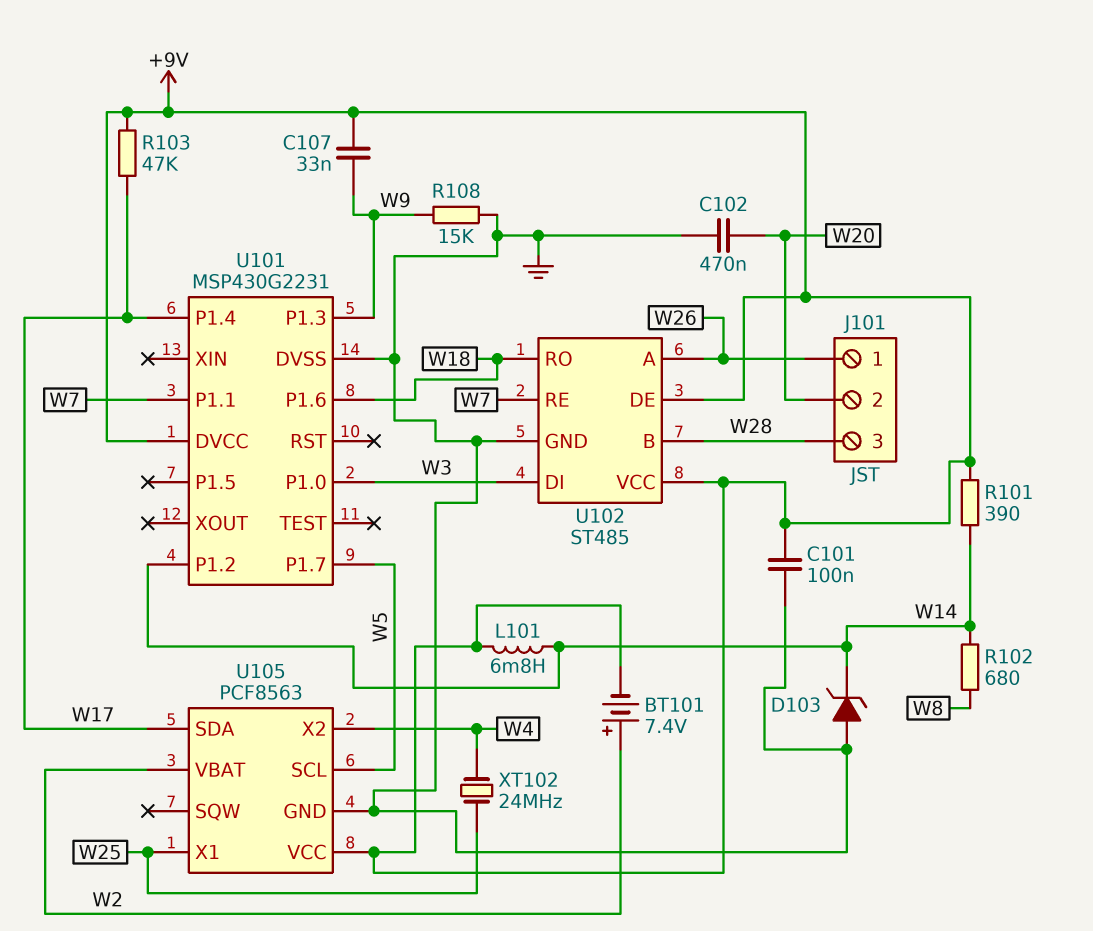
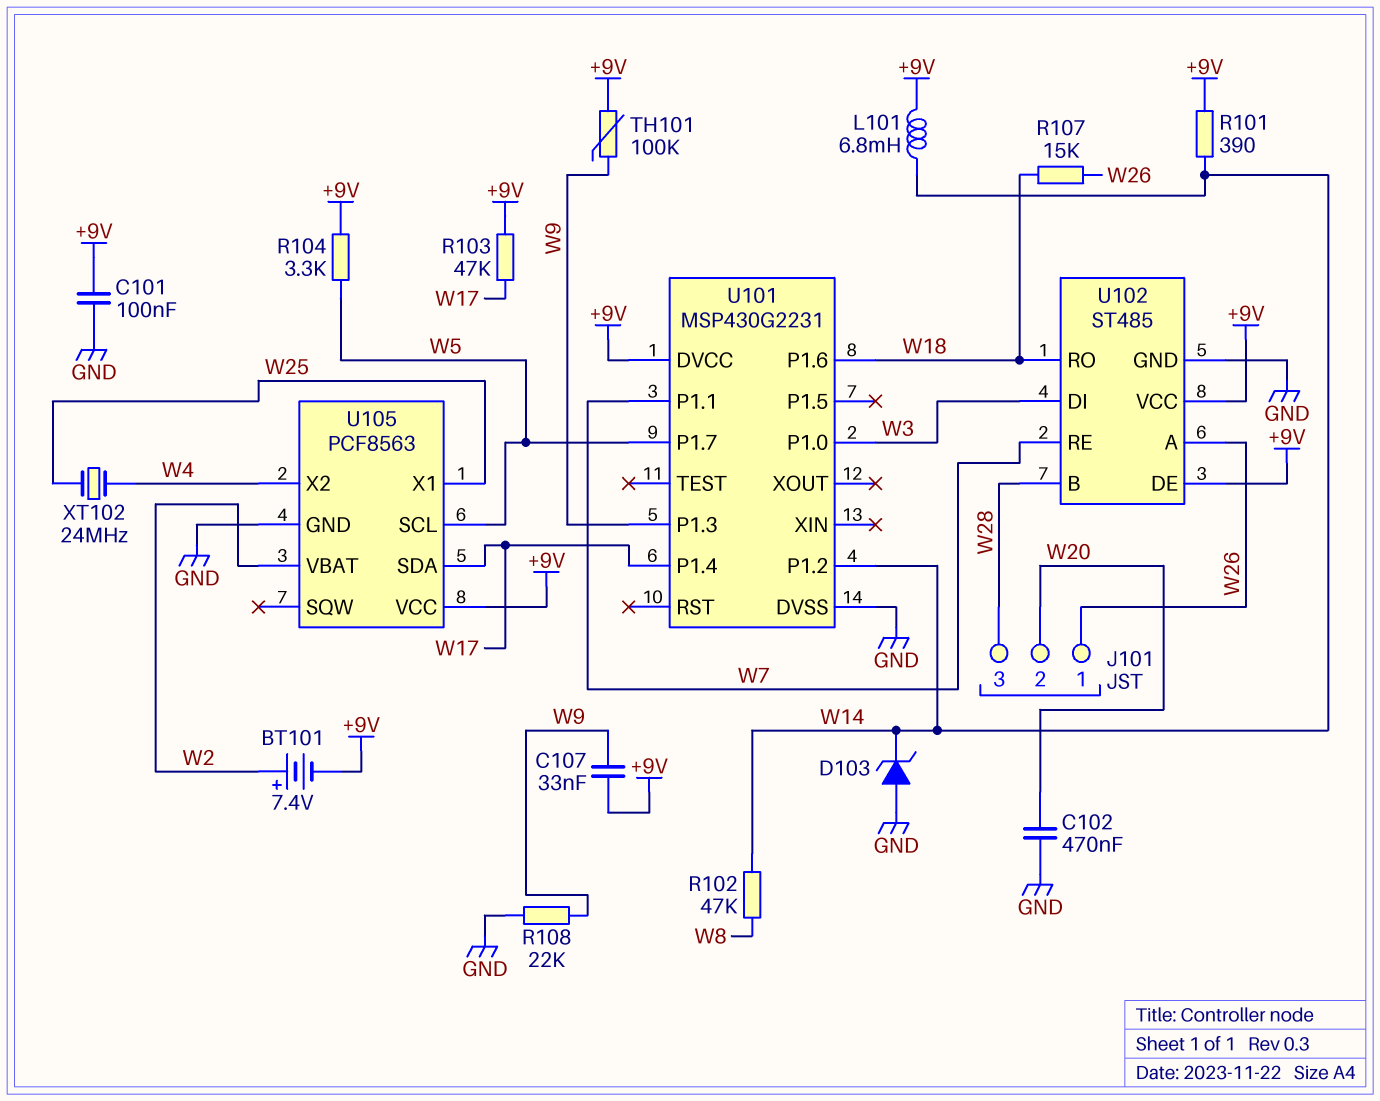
R102: 680 (W8, W14) -> 47k (W8, W14)
R104: none -> 3.3k (+9V, W5)
R107: none -> 15k (W18, W26)
R108: 15k (GND, W9) -> 22k (GND, W9)
TH101: none -> 100k (+9V, W9)

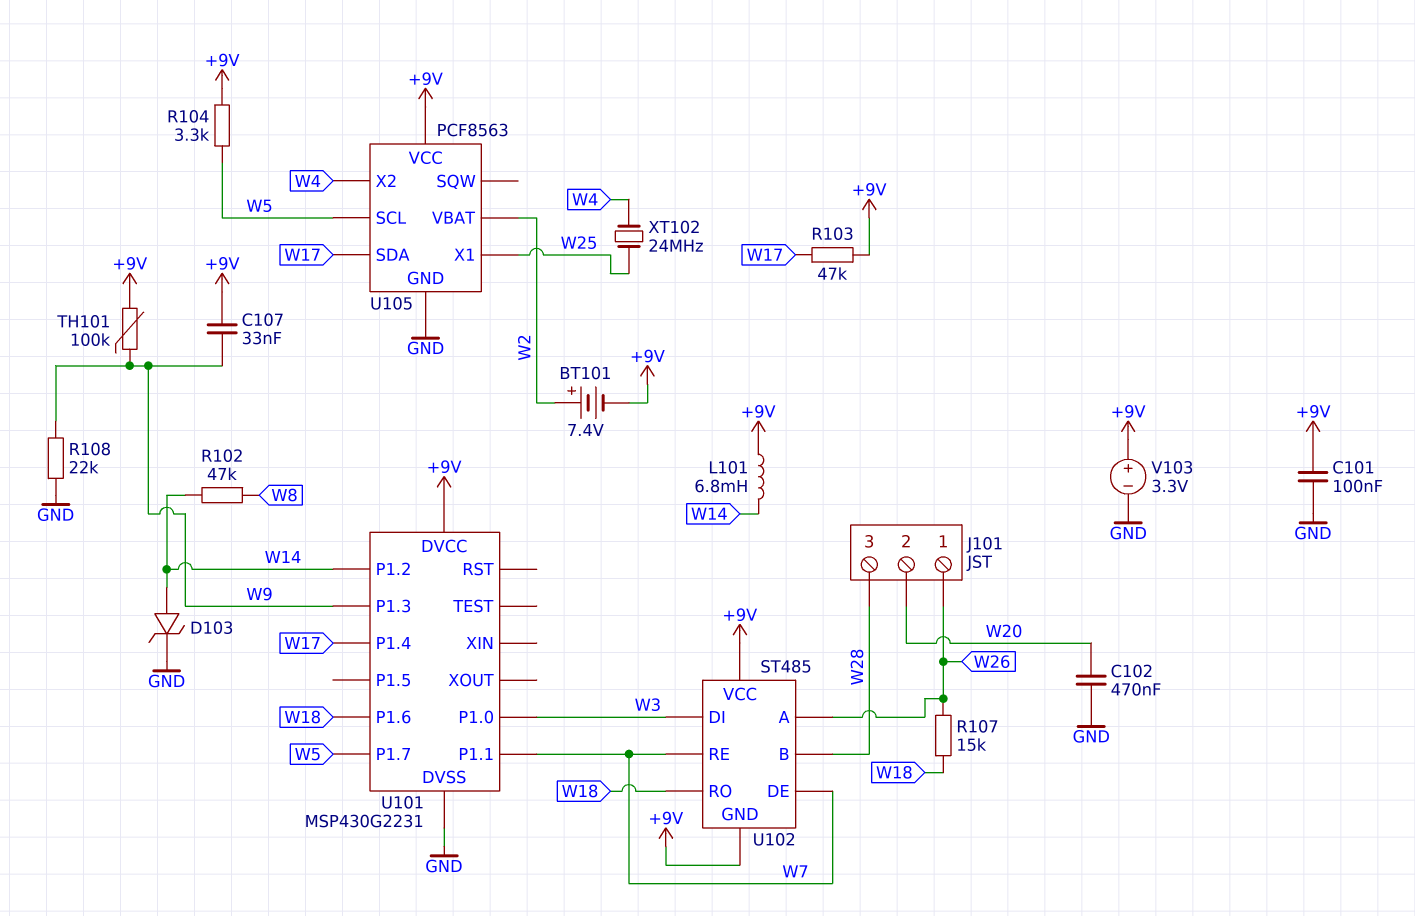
D103: zener (A GND, K W14) -> zener (A W14, K GND)
R101: 390 (+9V, W14) -> none
U102 pin DE: +9V -> W7
U102 pin GND: GND -> +9V
V103: none -> 3.3V (plus +9V, minus GND)

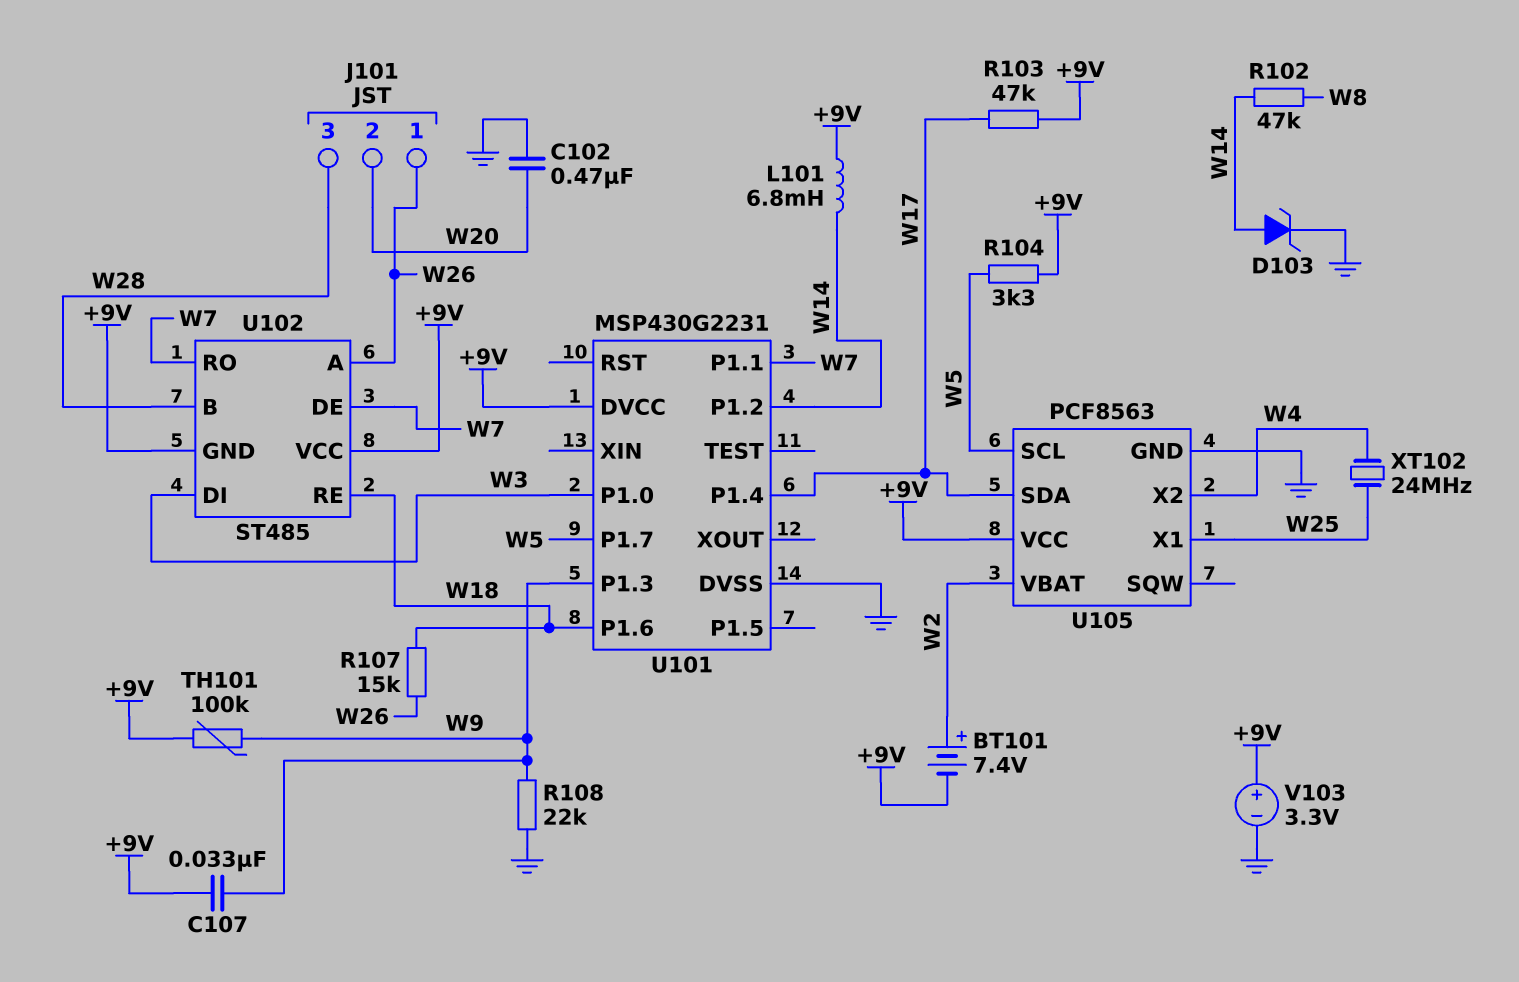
C101: 100nF (+9V, GND) -> none
U102 pin RE: W7 -> W18
U102 pin RO: W18 -> W7

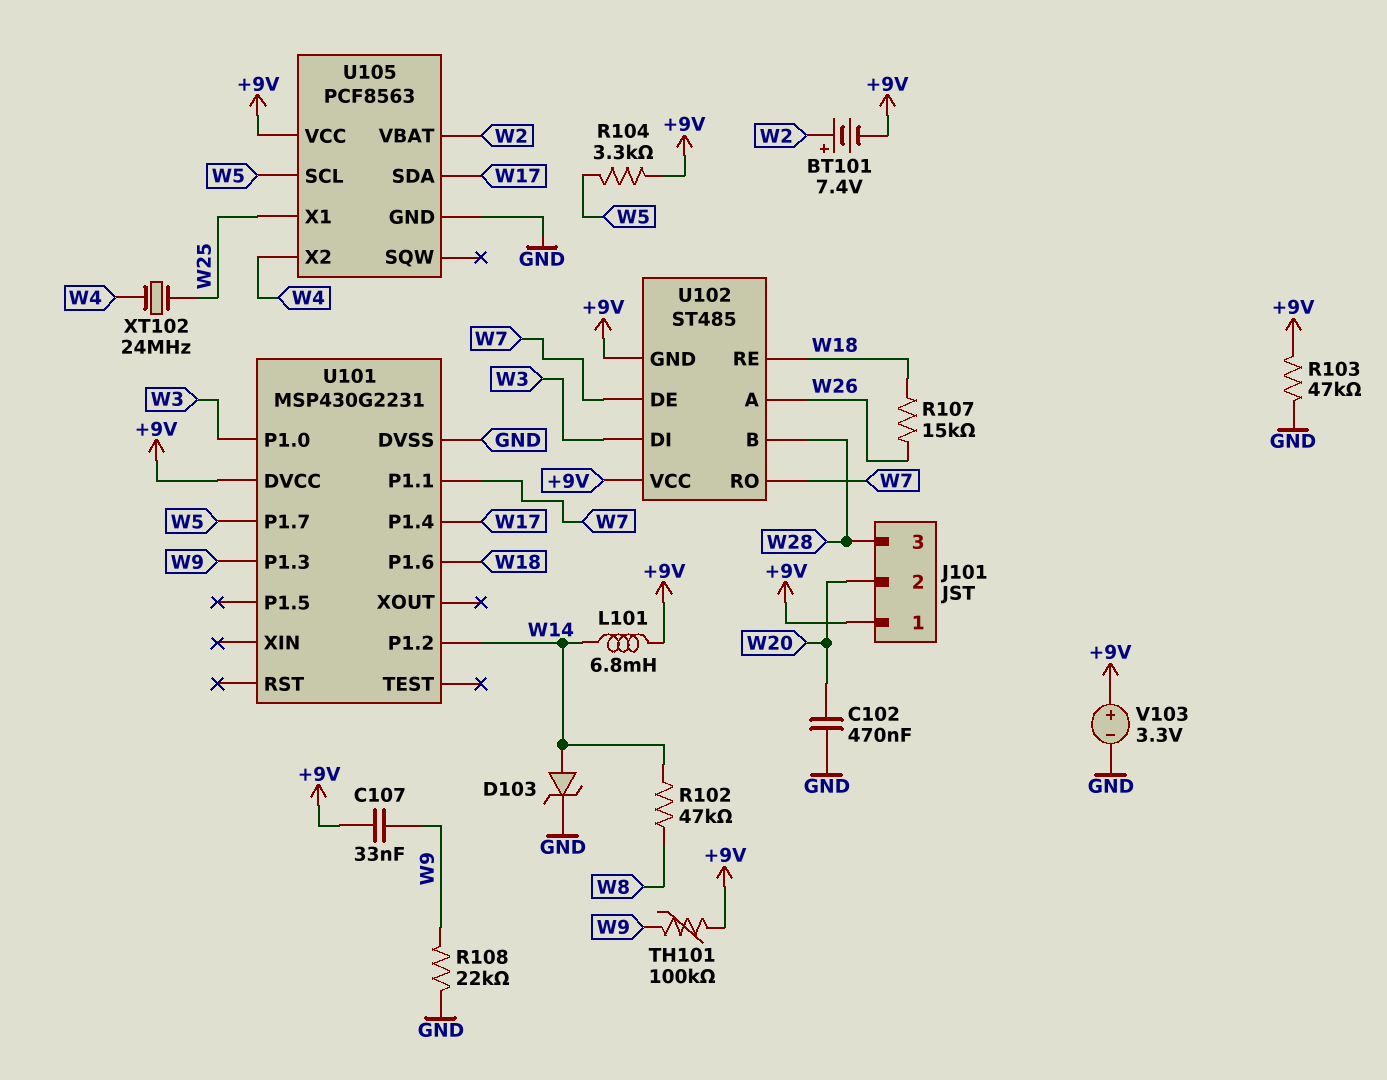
J101 pin 1: W26 -> +9V
R103: 47k (+9V, W17) -> 47k (+9V, GND)

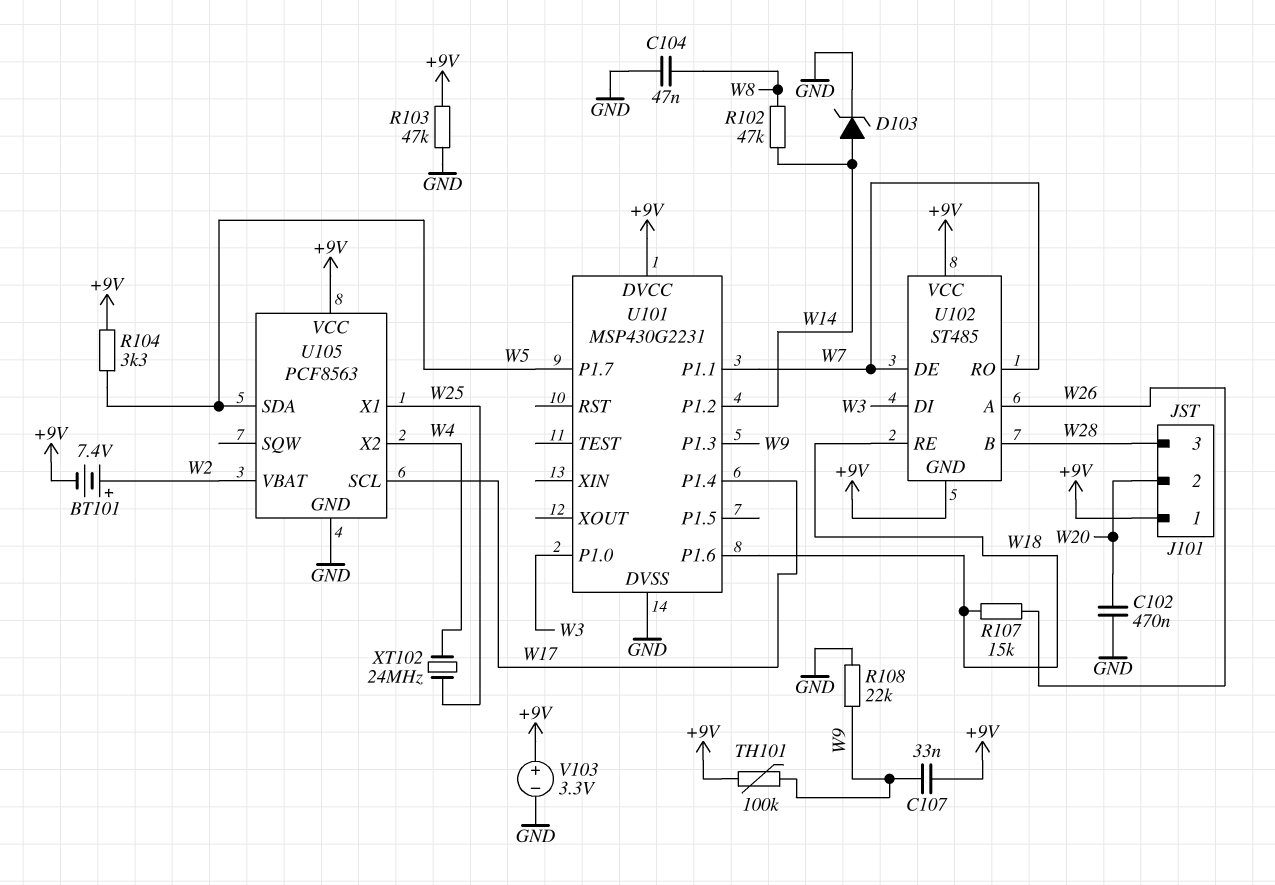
C104: none -> 47nF (GND, W8)
L101: 6.8mH (+9V, W14) -> none
U105 pin SCL: W5 -> W17
U105 pin SDA: W17 -> W5

